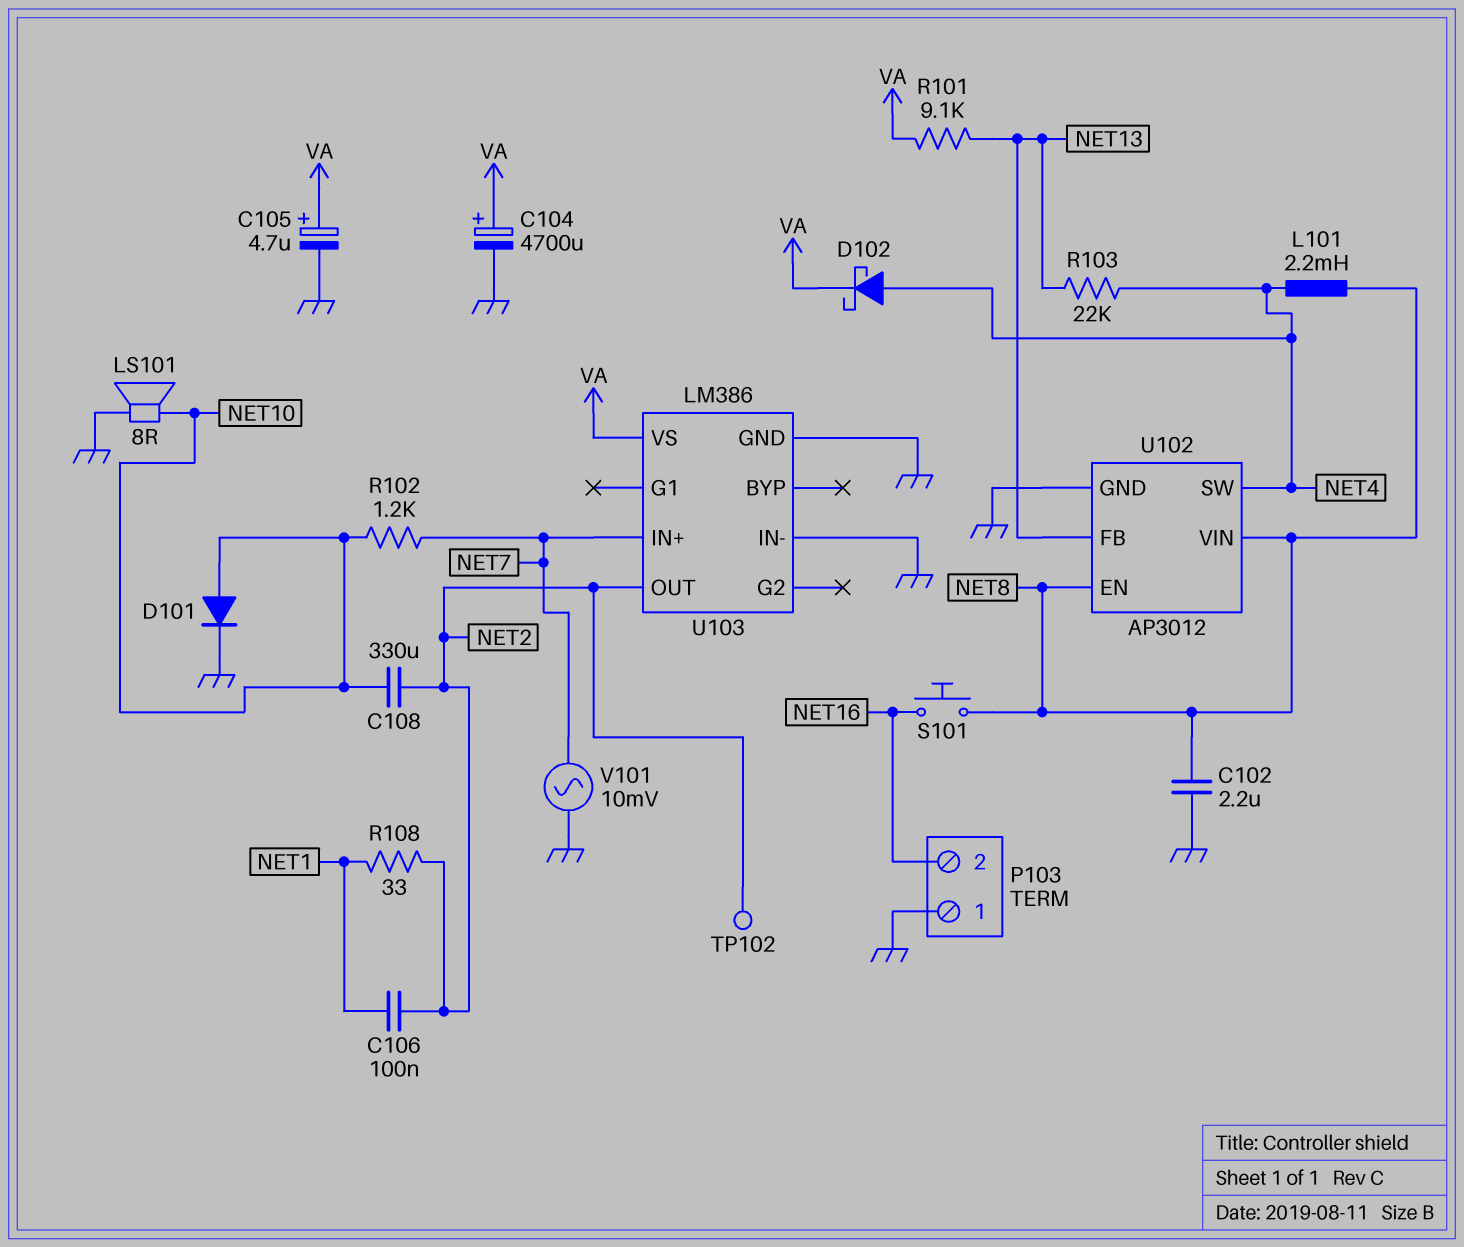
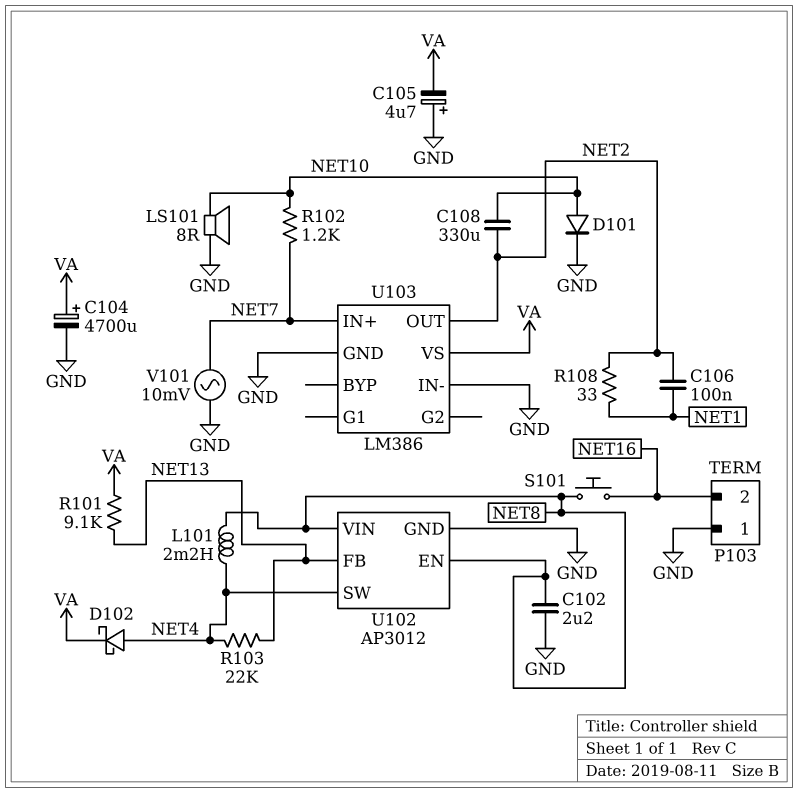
C105: 4.7uF (plus VA, minus GND) -> 4.7uF (plus GND, minus VA)
TP102: test point (NET2) -> none

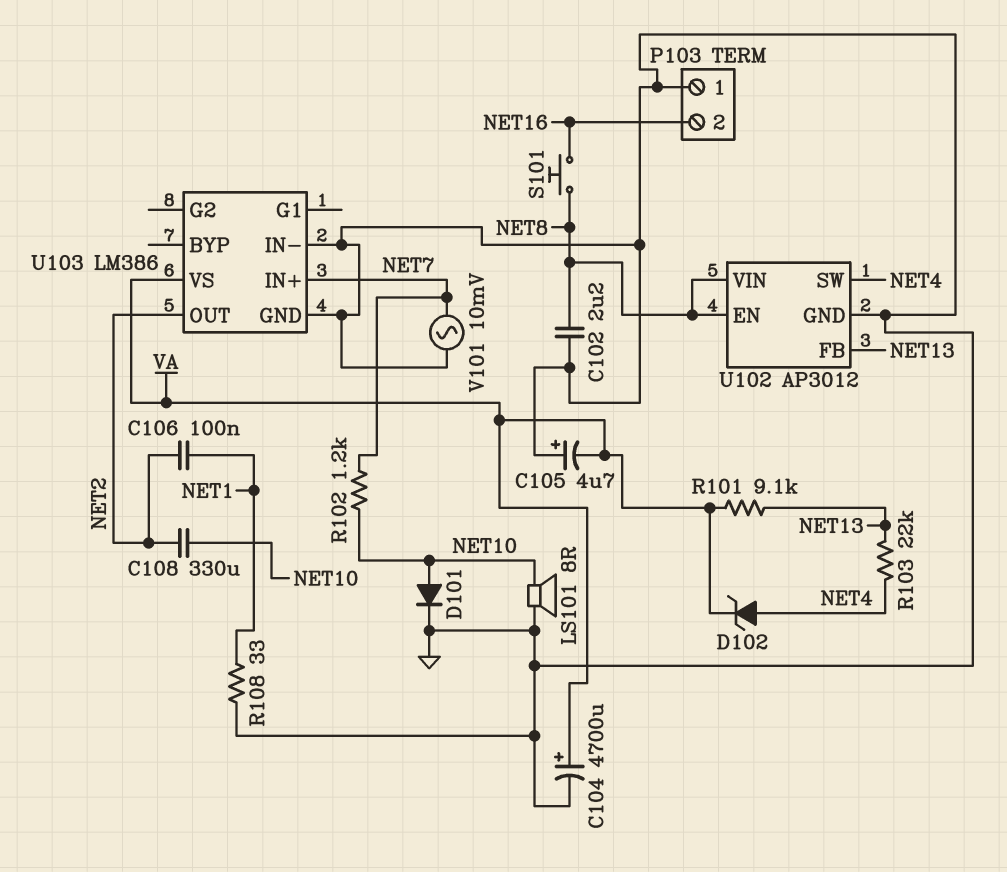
D102: schottky (A NET4, K VA) -> zener (A NET4, K VA)
L101: 2.2mH (NET4, NET8) -> none
R108: 33 (NET1, NET2) -> 33 (GND, NET1)

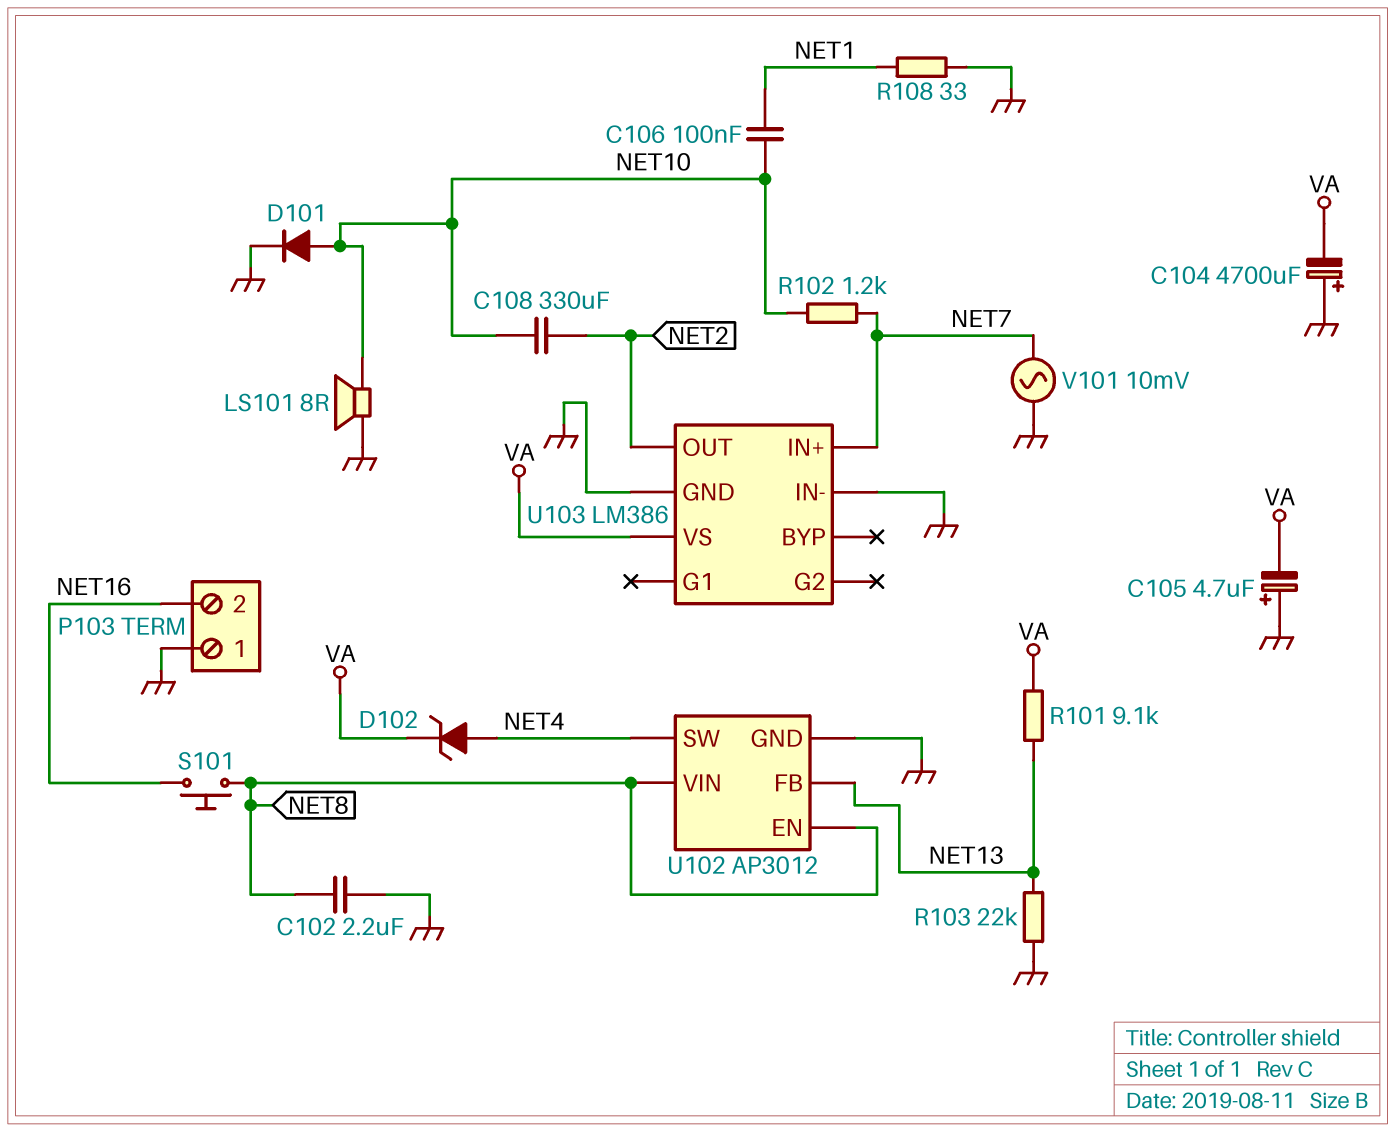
C104: 4700uF (plus VA, minus GND) -> 4700uF (plus GND, minus VA)
C106: 100nF (NET1, NET2) -> 100nF (NET1, NET10)
R103: 22k (NET4, NET13) -> 22k (GND, NET13)

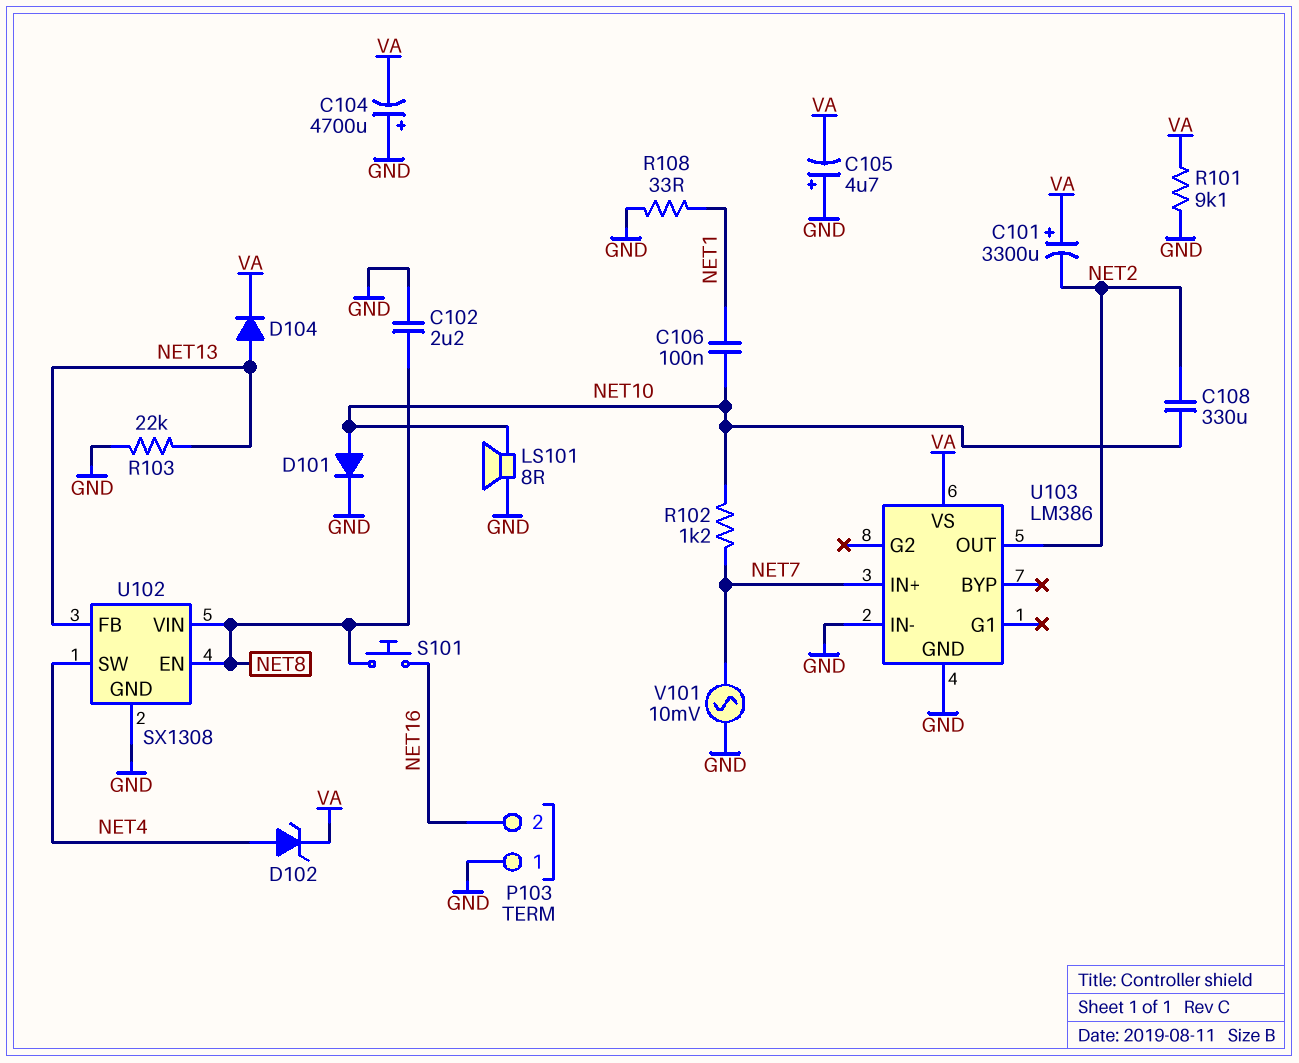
C101: none -> 3300uF (plus VA, minus NET2)
D104: none -> diode (A NET13, K VA)
R101: 9.1k (NET13, VA) -> 9.1k (GND, VA)
U102: AP3012 -> SX1308

